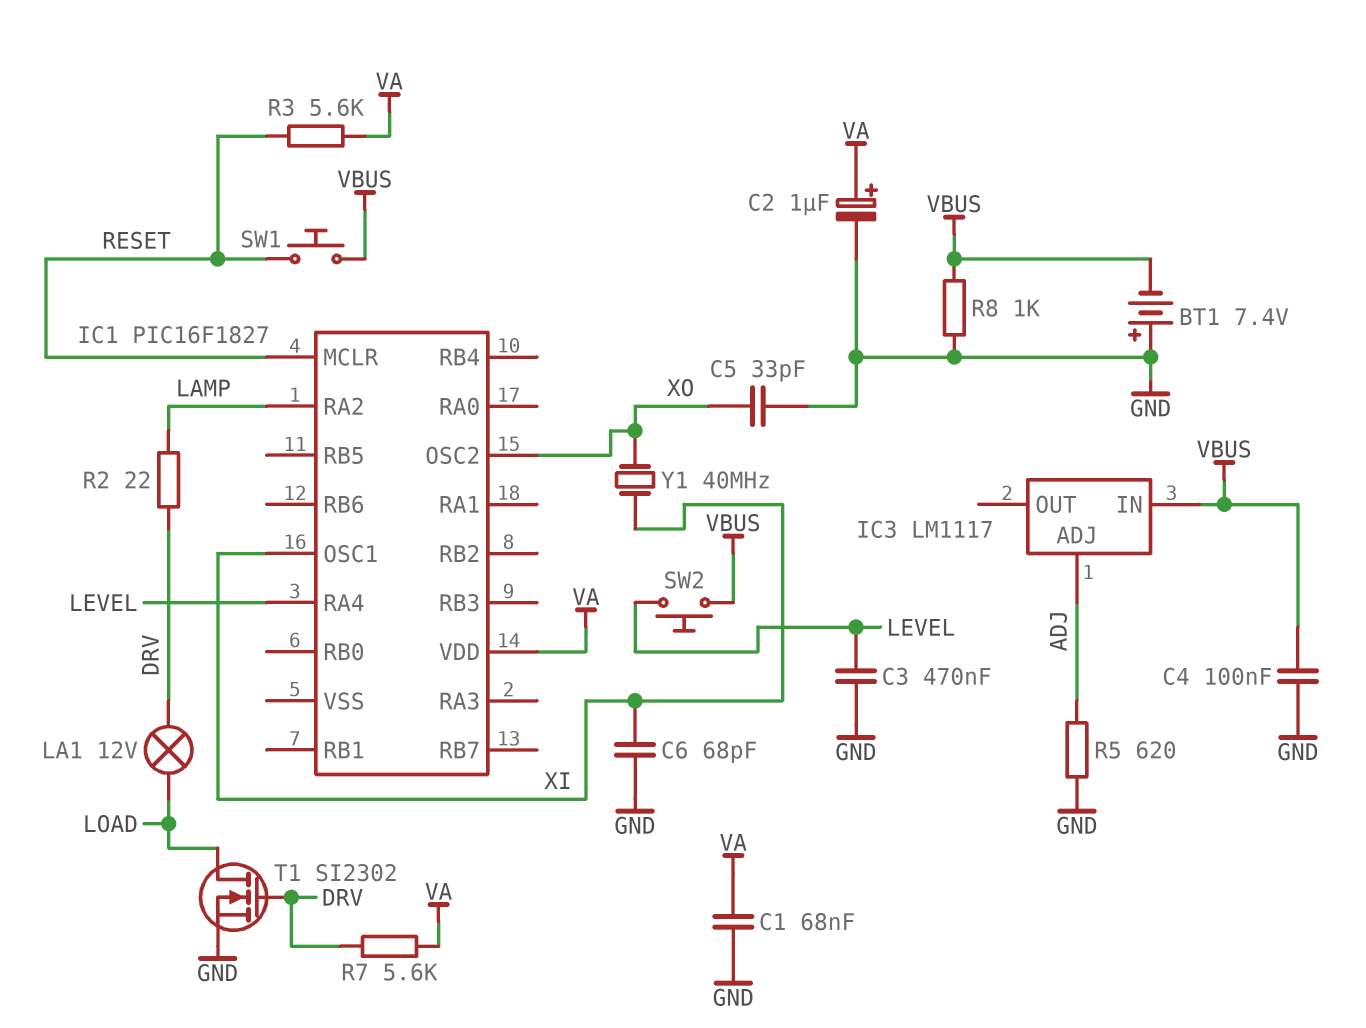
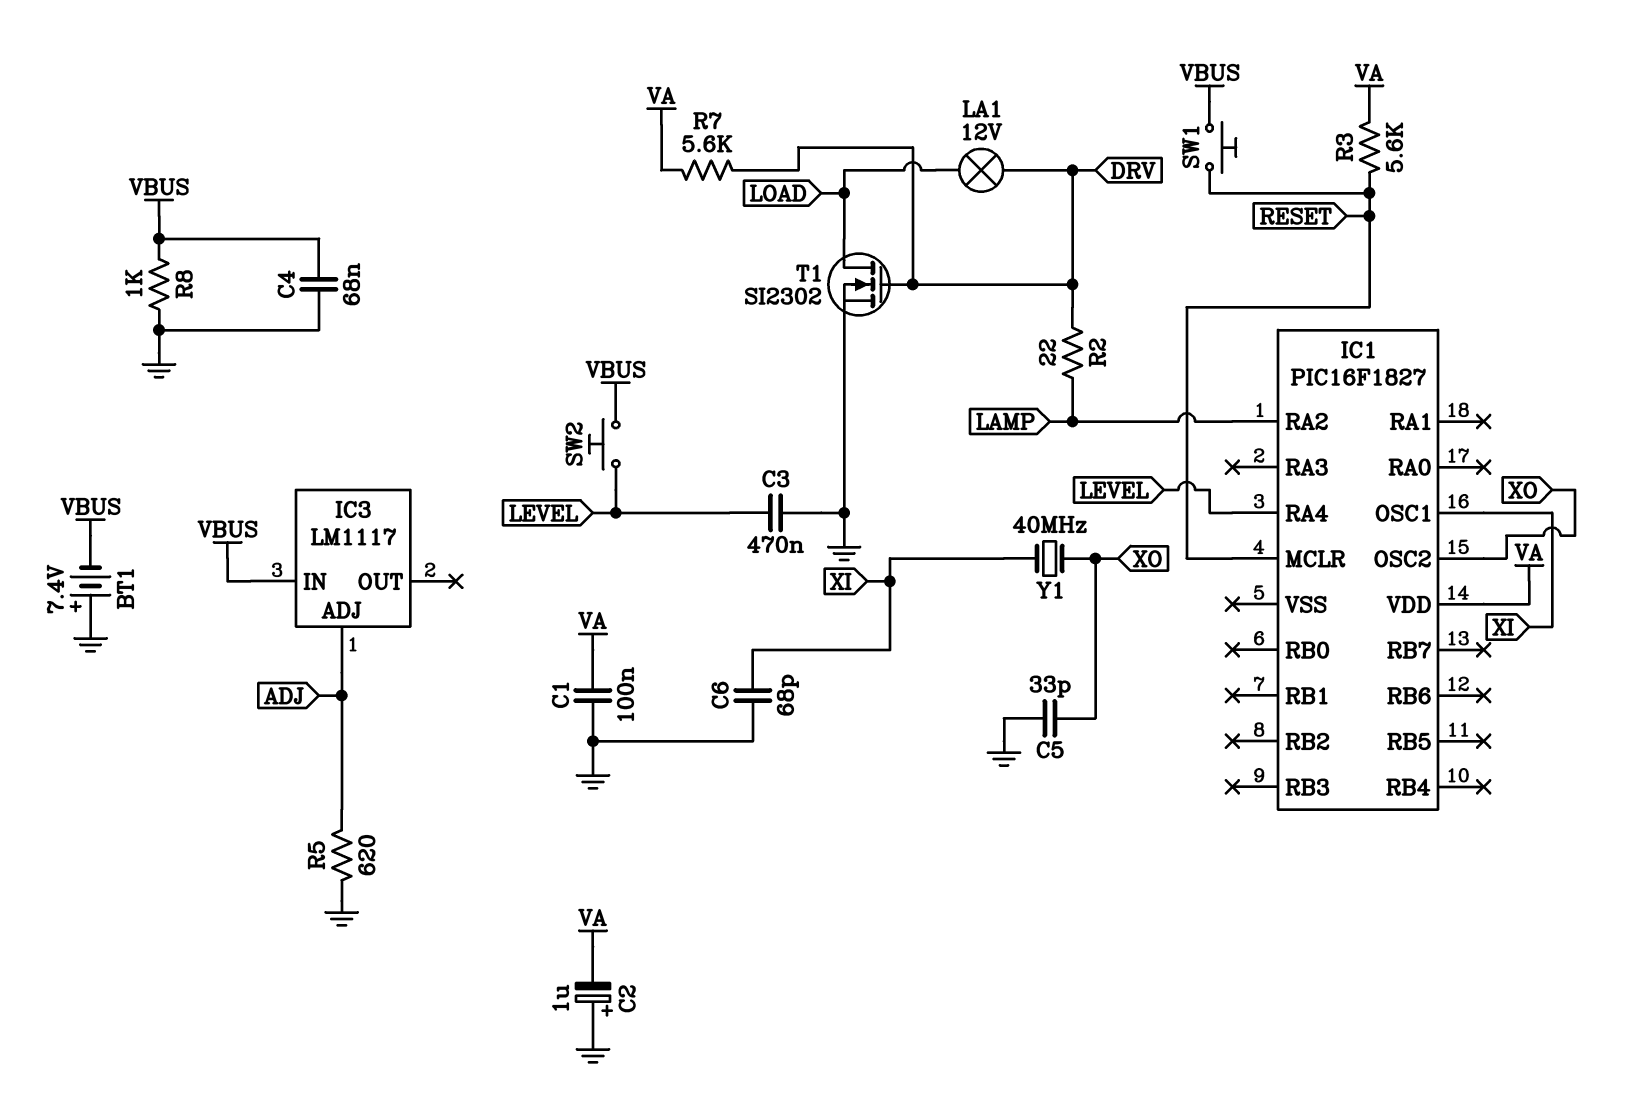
C1: 68nF (GND, VA) -> 100nF (GND, VA)
C2: 1uF (plus VA, minus GND) -> 1uF (plus GND, minus VA)
C4: 100nF (GND, VBUS) -> 68nF (GND, VBUS)

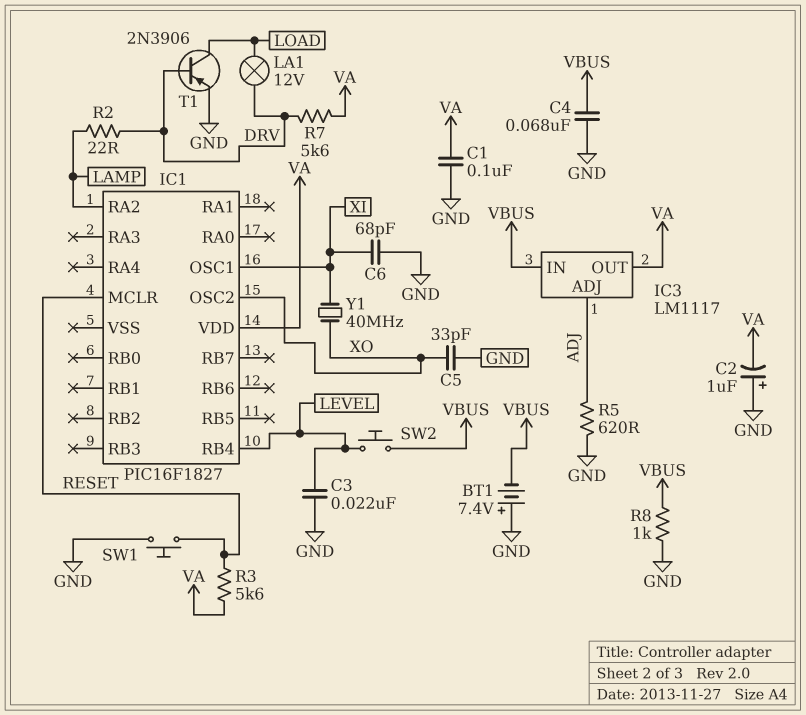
C3: 470nF (GND, LEVEL) -> 22nF (GND, LEVEL)
IC1 pin RA4: LEVEL -> none
IC1 pin RB4: none -> LEVEL
IC3 pin OUT: none -> VA
SW1: button (RESET, VBUS) -> button (GND, RESET)
T1: NMOS SI2302 (G DRV, D LOAD, S GND) -> PNP 2N3906 (B DRV, C LOAD, E GND)

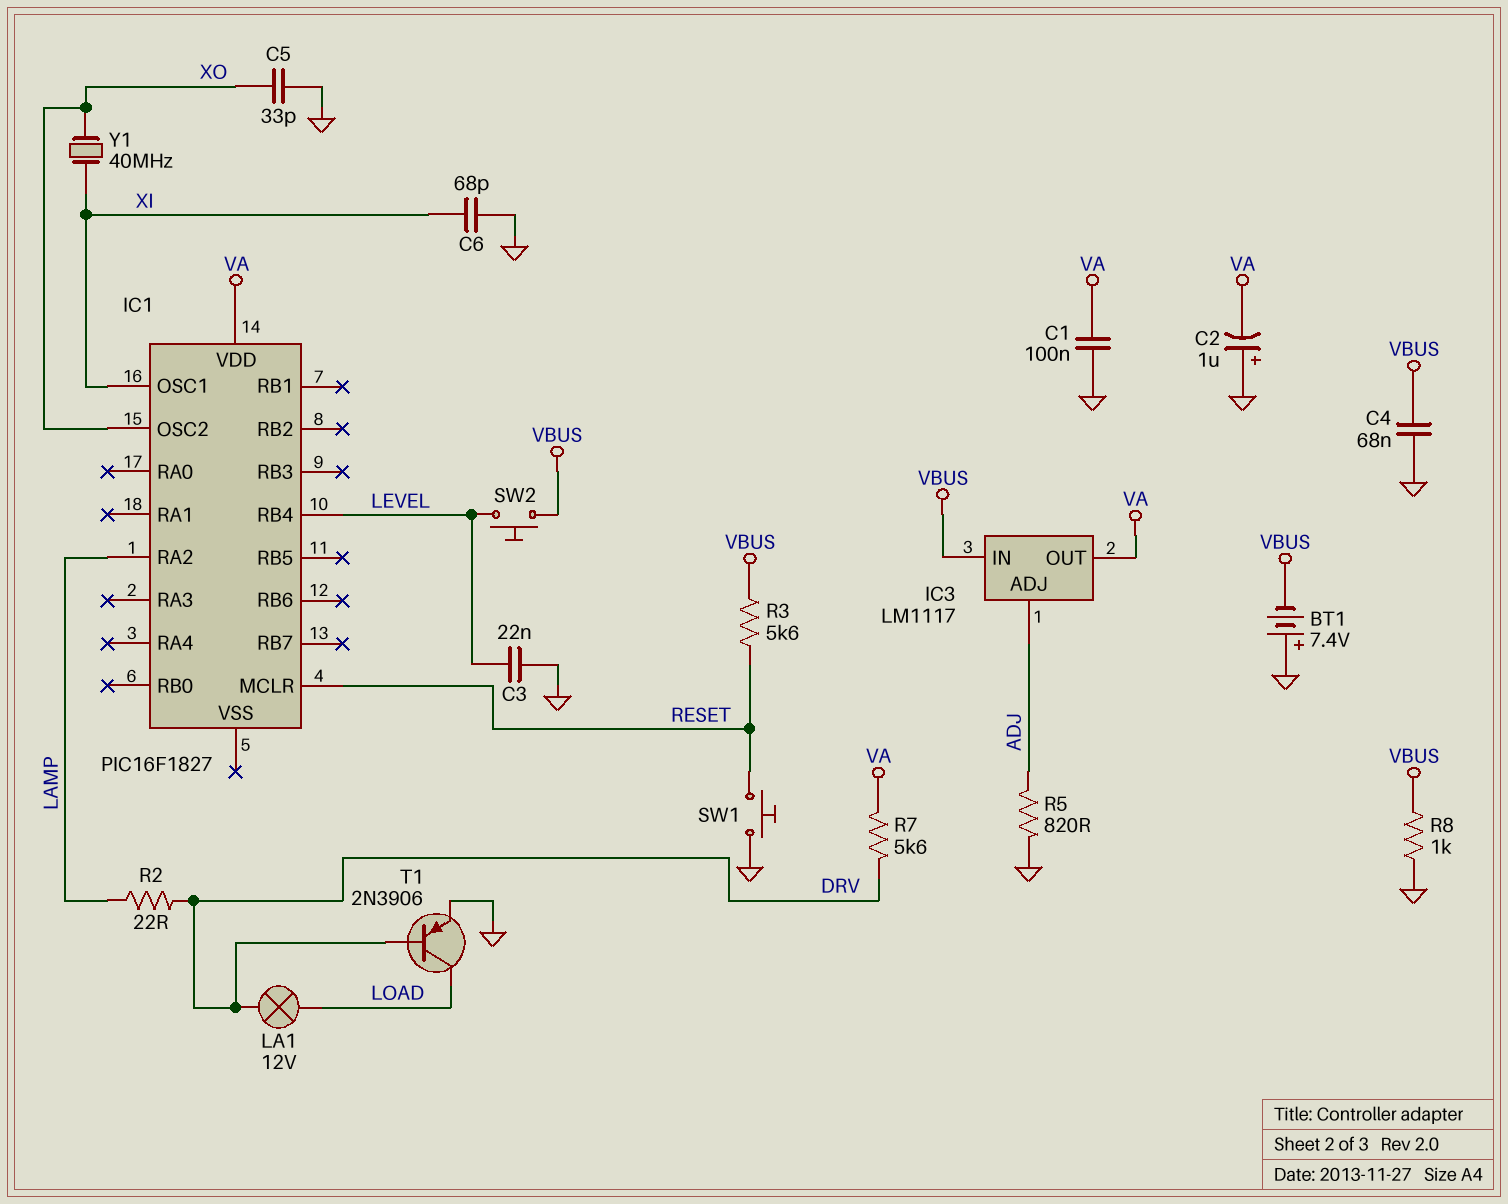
R3: 5.6k (RESET, VA) -> 5.6k (RESET, VBUS)
R5: 620 (ADJ, GND) -> 820 (ADJ, GND)

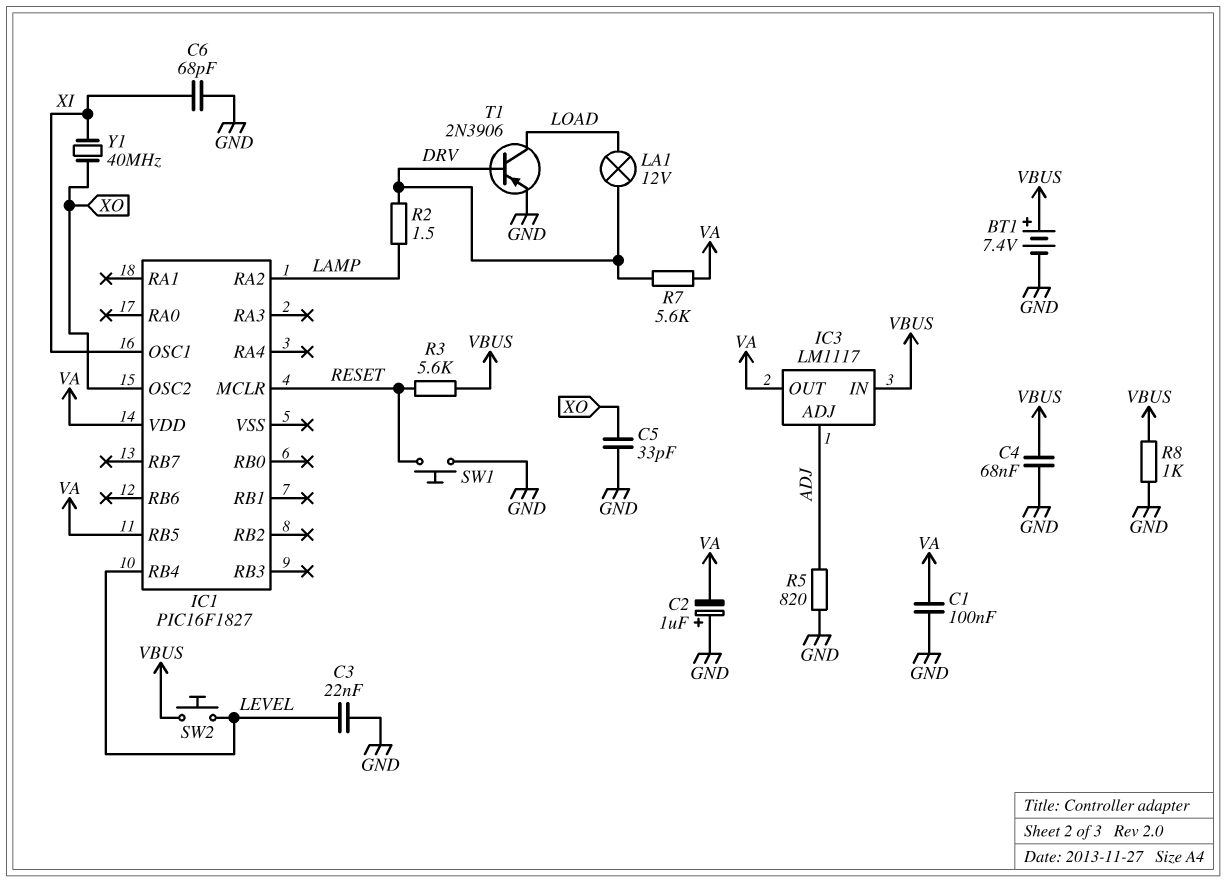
BT1: 7.4V (plus GND, minus VBUS) -> 7.4V (plus VBUS, minus GND)
IC1 pin RB5: none -> VA
R2: 22 (DRV, LAMP) -> 1.5 (DRV, LAMP)

